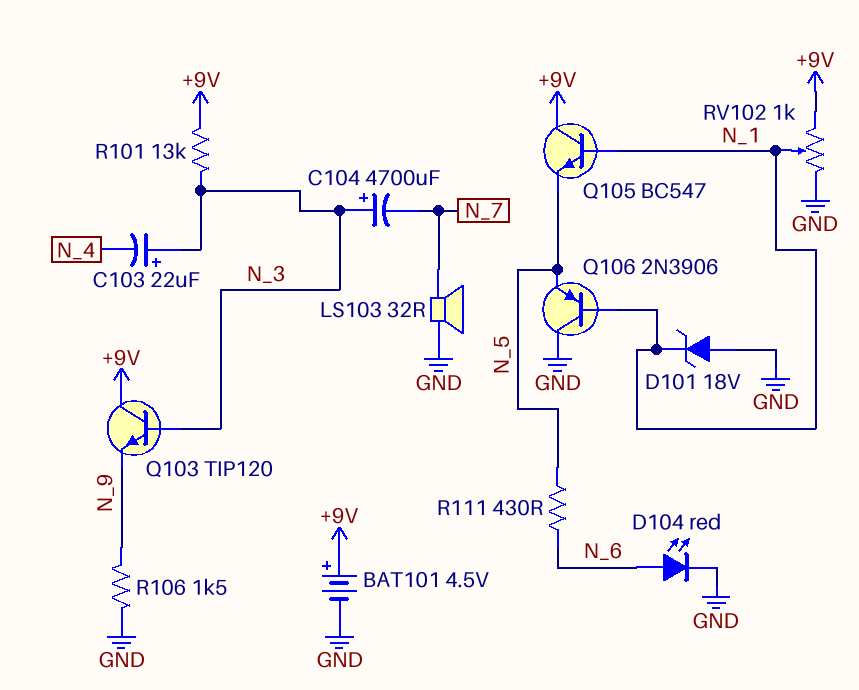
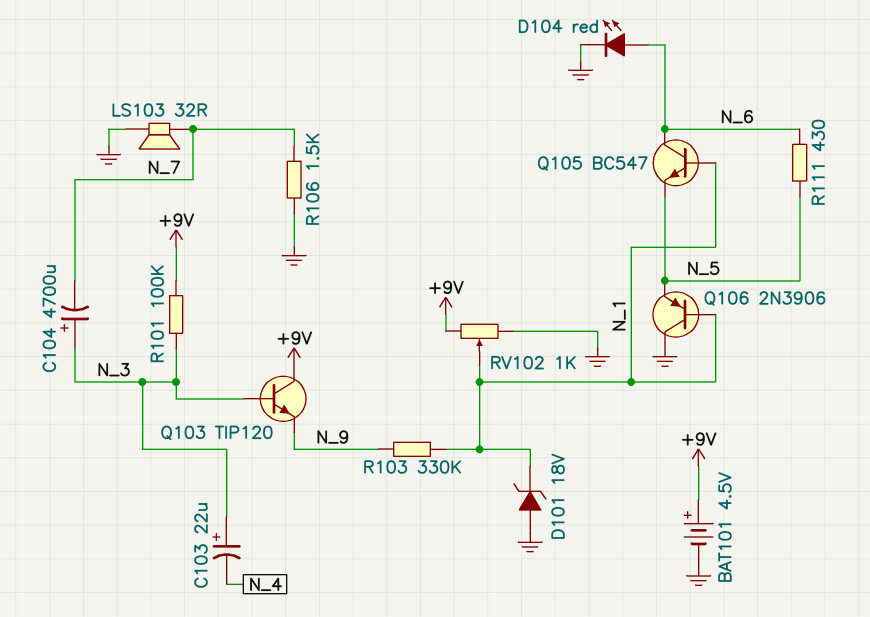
Q105: NPN BC547 (B N_1, C +9V, E N_5) -> NPN BC547 (B N_1, C N_6, E N_5)
R101: 13k (+9V, N_3) -> 100k (+9V, N_3)
R103: none -> 330k (N_1, N_9)
R106: 1.5k (GND, N_9) -> 1.5k (GND, N_7)

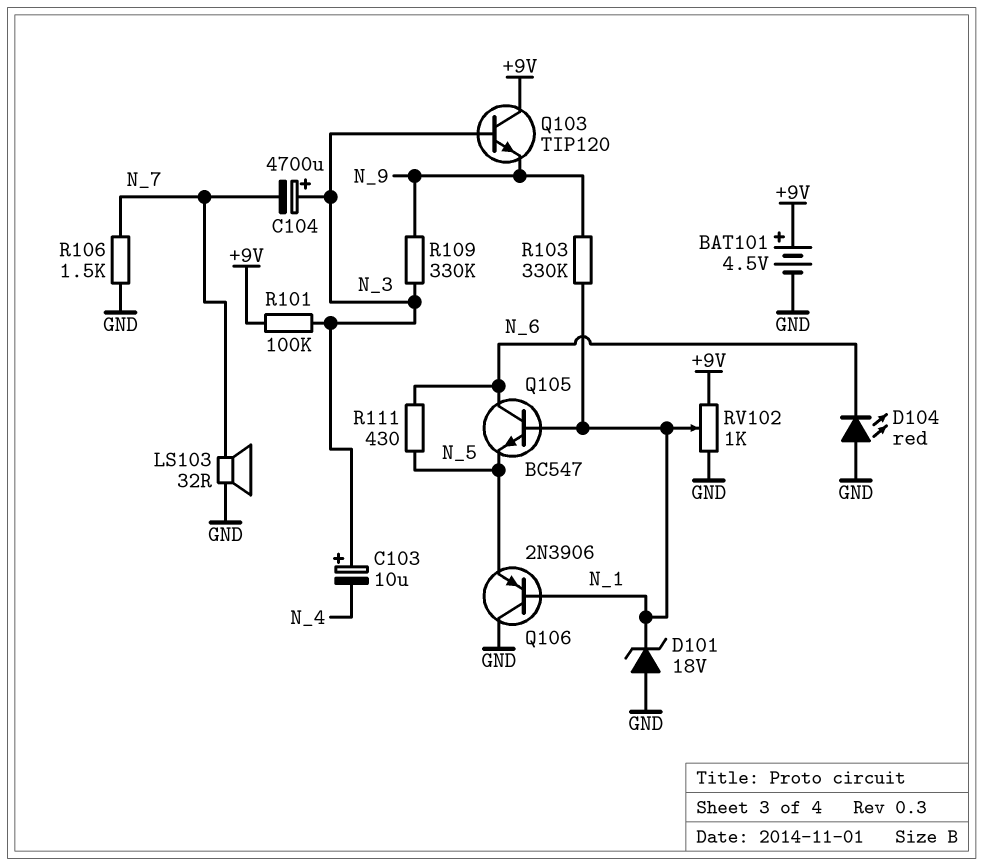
C103: 22uF (plus N_3, minus N_4) -> 10uF (plus N_3, minus N_4)
D104: LED red (A N_6, K GND) -> LED red (A GND, K N_6)
R109: none -> 330k (N_3, N_9)

